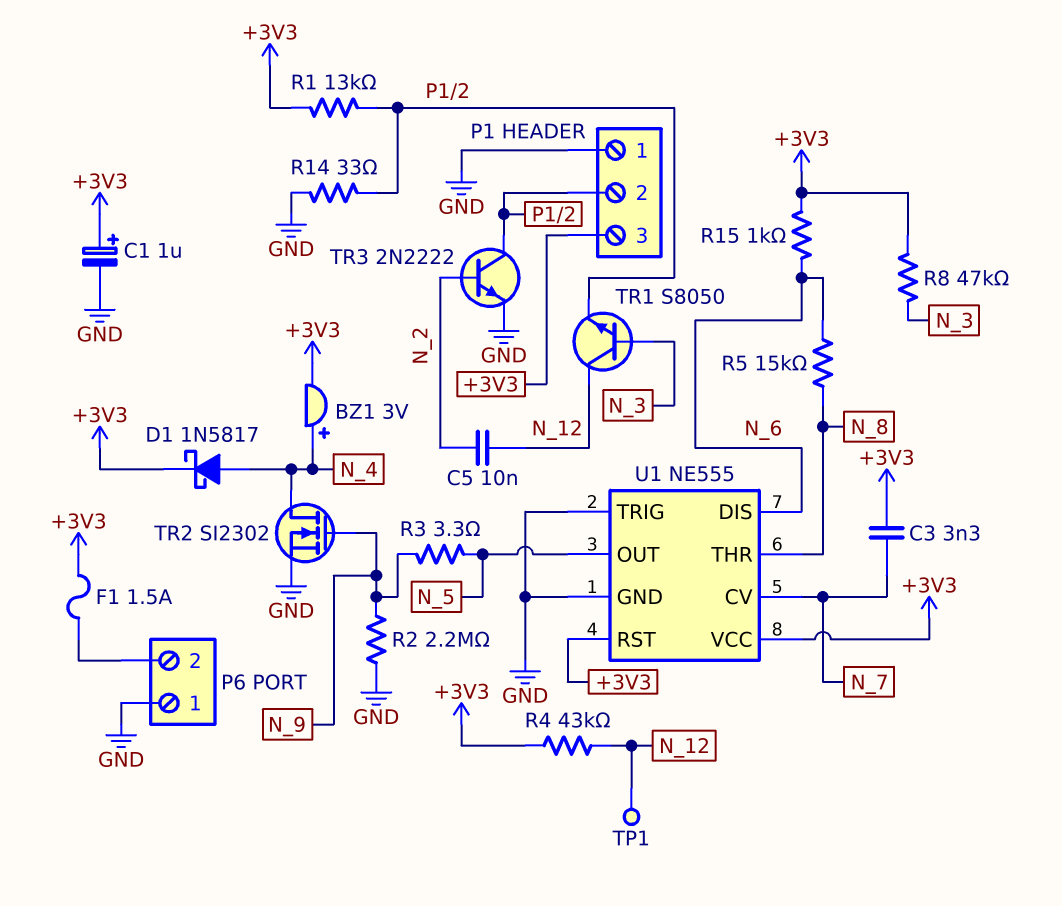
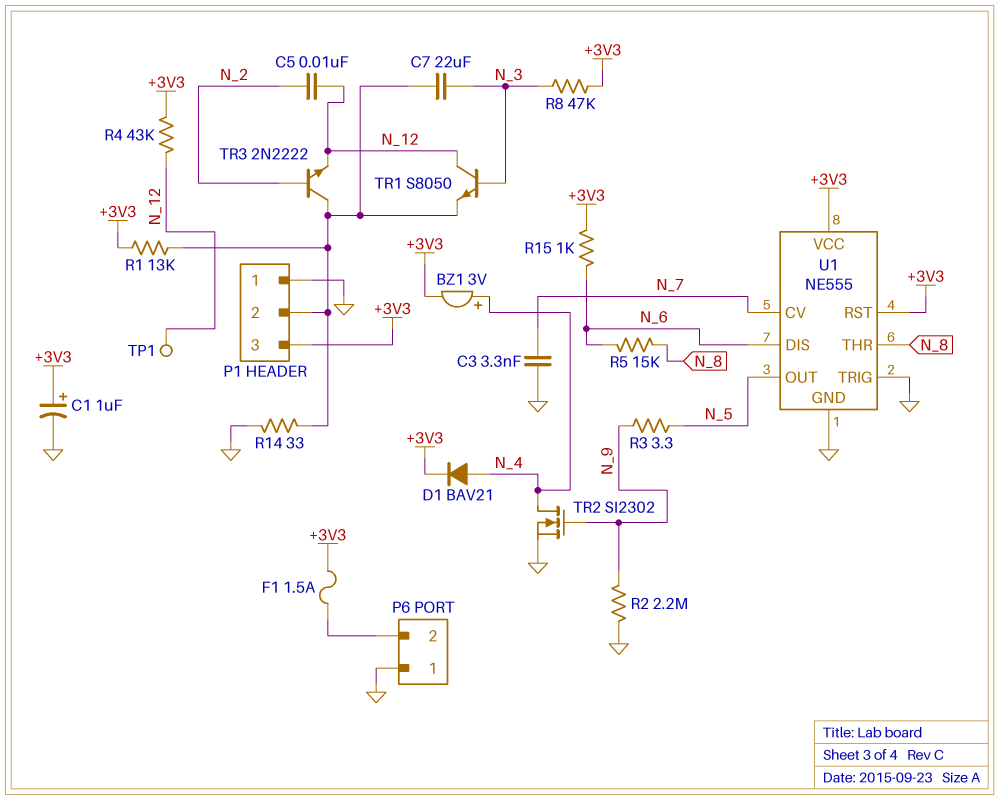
C3: 3.3nF (+3V3, N_7) -> 3.3nF (GND, N_7)
C7: none -> 22uF (N_3, P1/2)
D1: schottky 1N5817 (A N_4, K +3V3) -> diode BAV21 (A N_4, K +3V3)
TR3: NPN 2N2222 (B N_2, C P1/2, E GND) -> NPN 2N2222 (B N_2, C P1/2, E N_12)

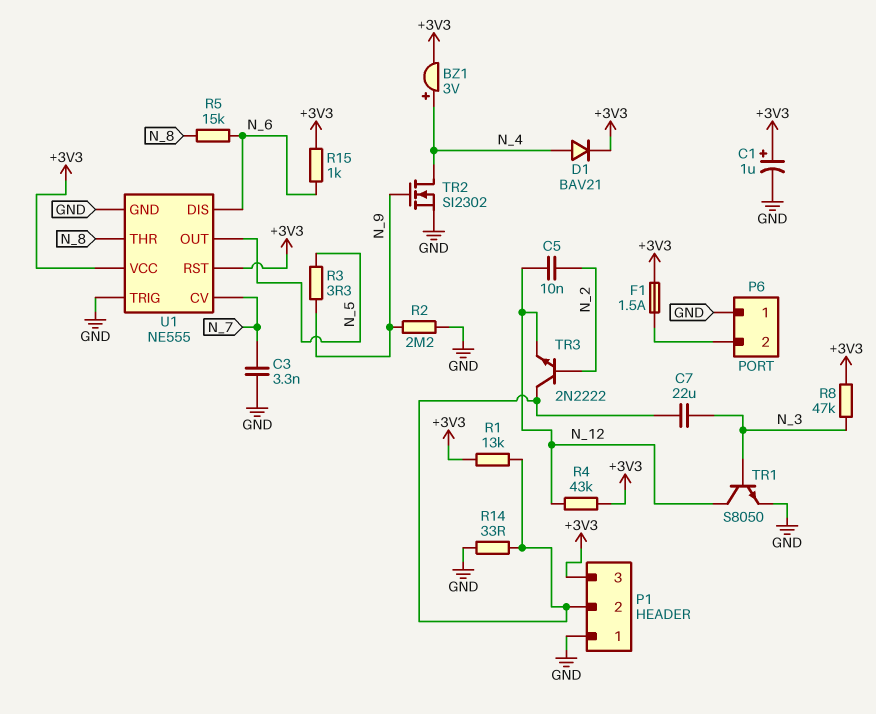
TP1: test point (N_12) -> none
TR1: NPN S8050 (B N_3, C N_12, E P1/2) -> NPN S8050 (B N_3, C N_12, E GND)

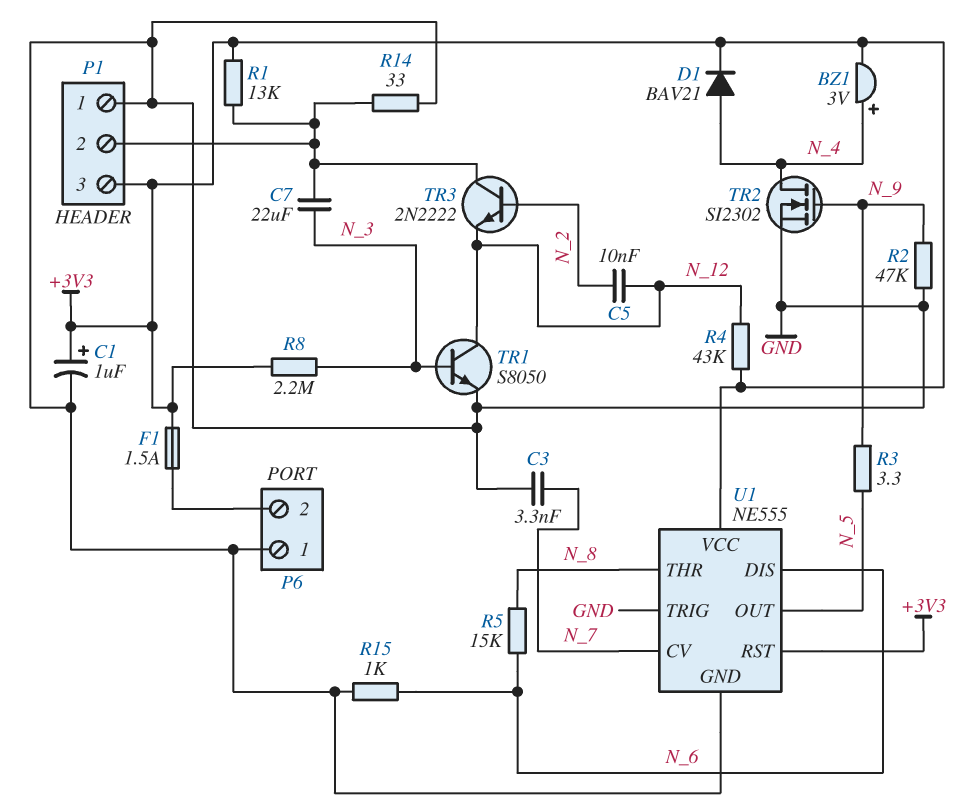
R2: 2.2M (GND, N_9) -> 47k (GND, N_9)
R8: 47k (+3V3, N_3) -> 2.2M (+3V3, N_3)
R15: 1k (+3V3, N_6) -> 1k (GND, N_6)

